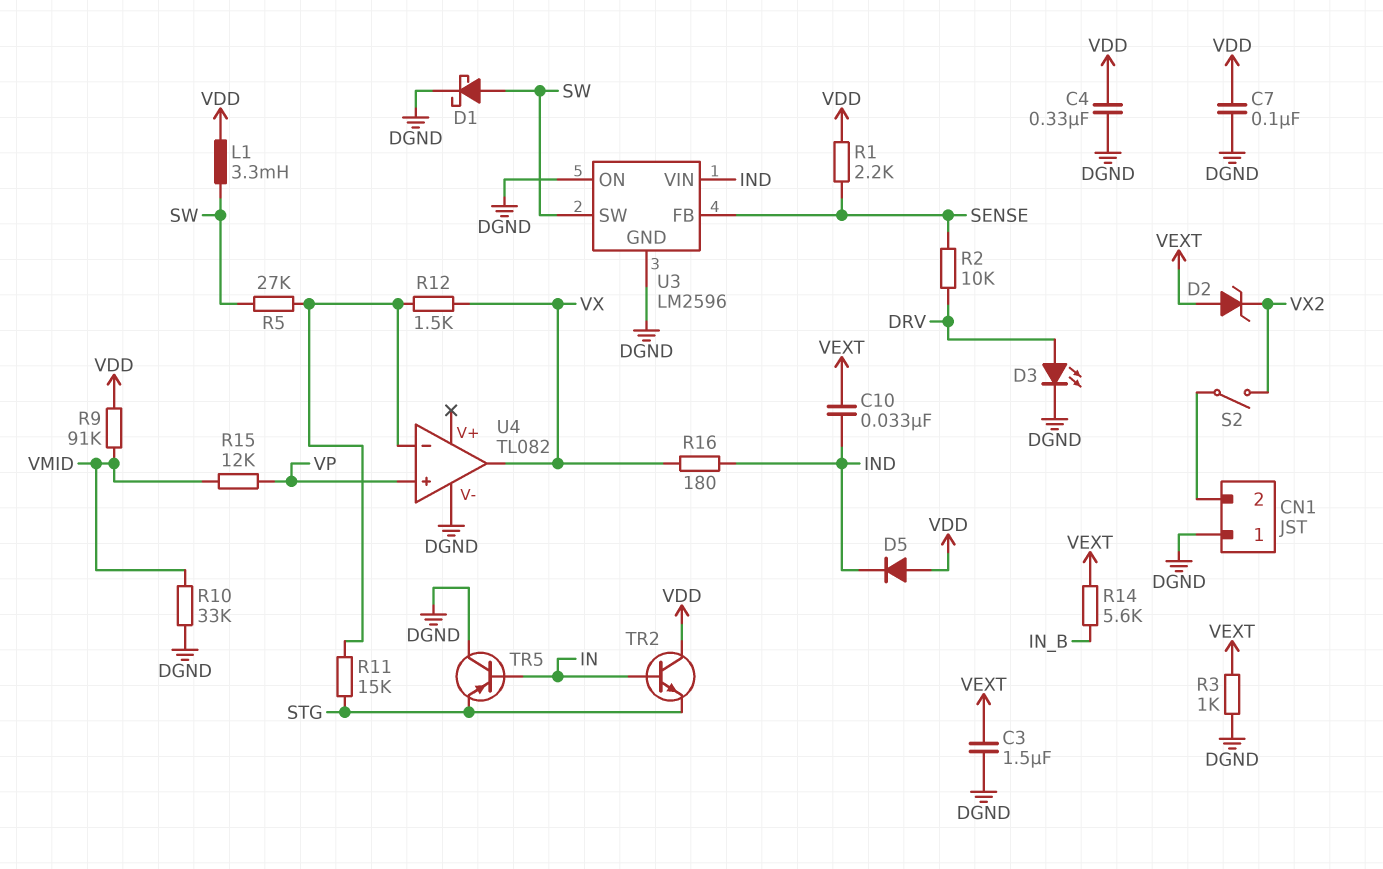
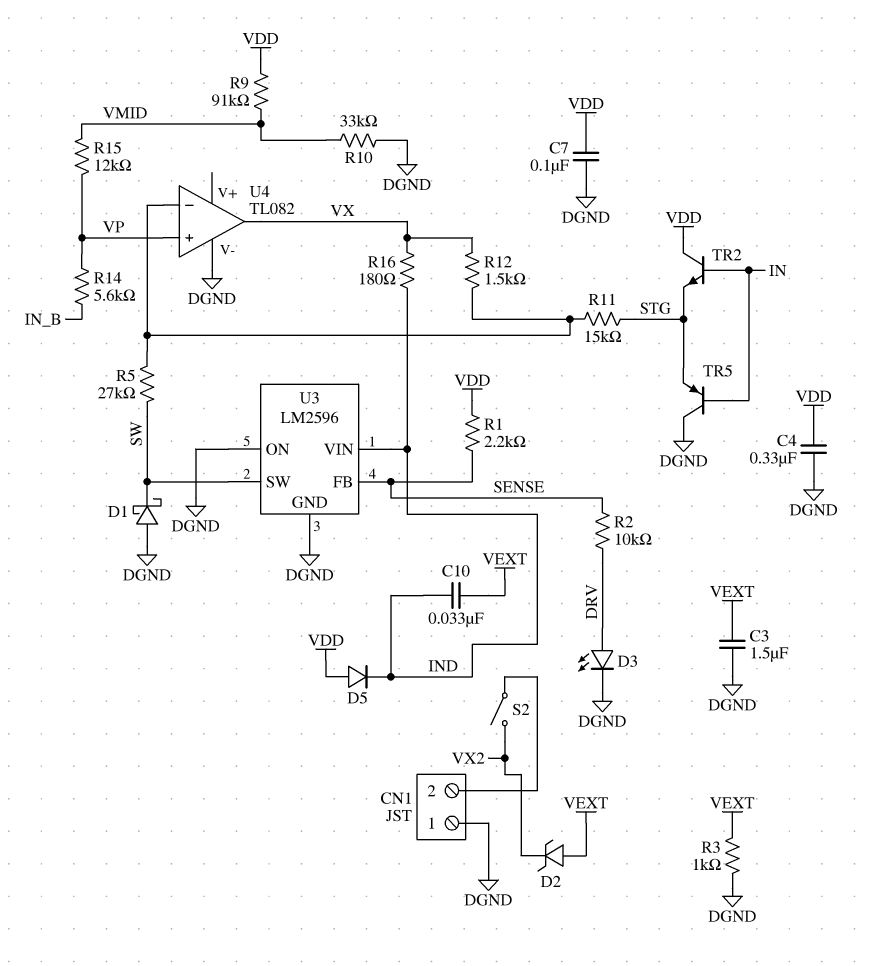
D1: schottky (A SW, K DGND) -> schottky (A DGND, K SW)
L1: 3.3mH (SW, VDD) -> none
R14: 5.6k (IN_B, VEXT) -> 5.6k (IN_B, VP)

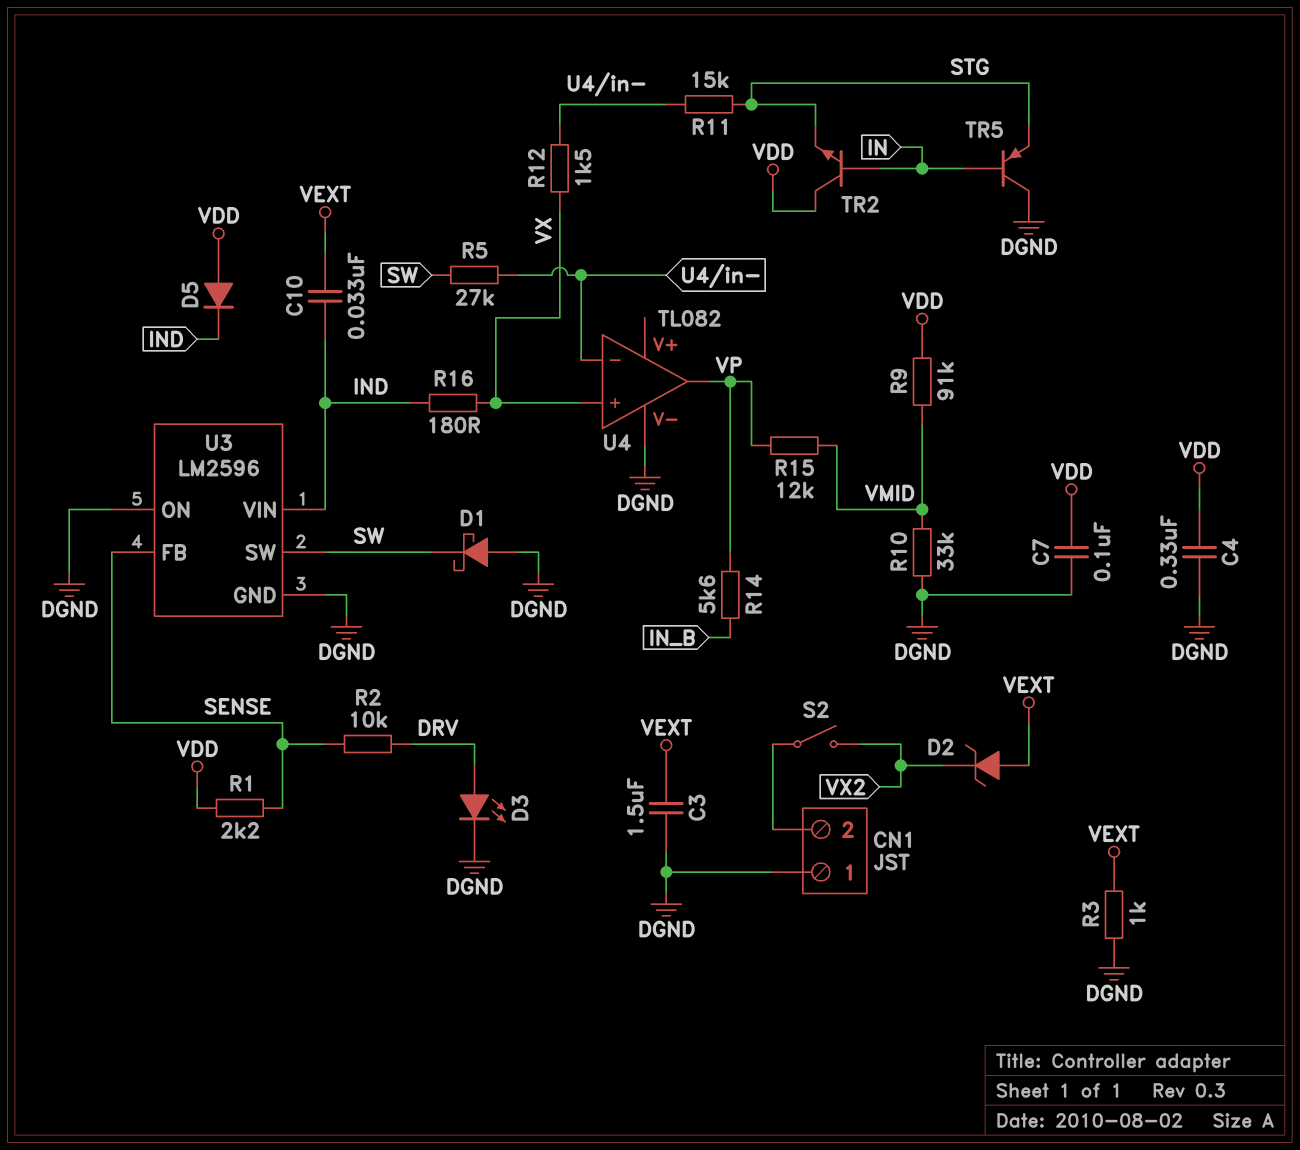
U4 pin in+: VP -> VX
U4 pin out: VX -> VP

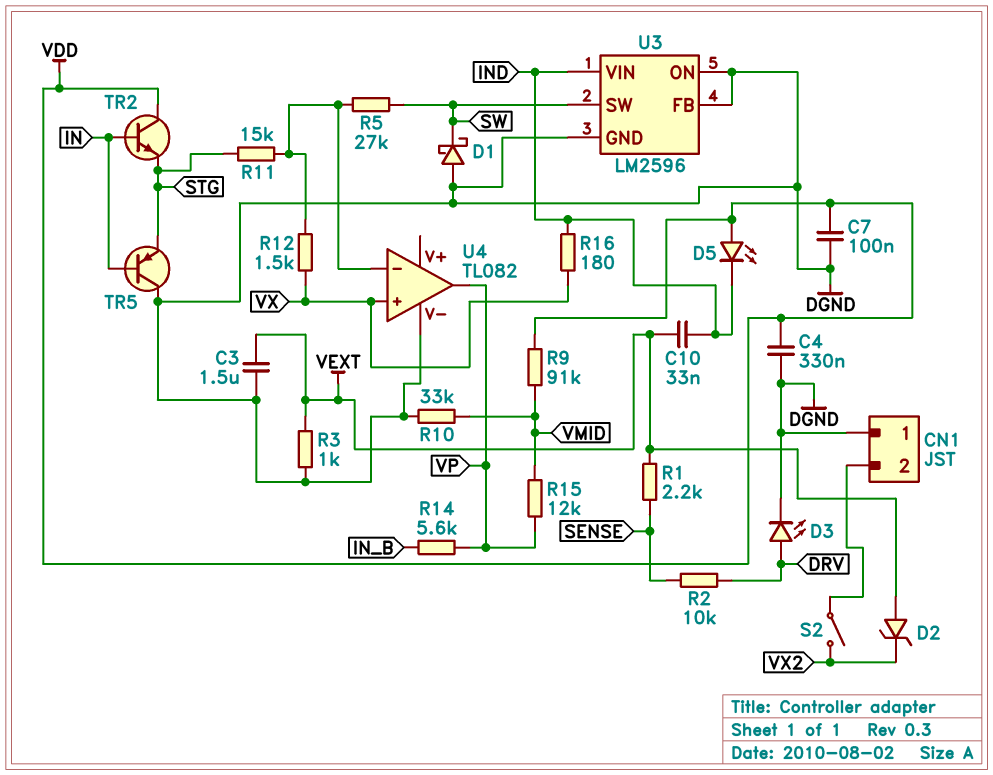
D5: diode (A VDD, K IND) -> LED (A VDD, K IND)
R1: 2.2k (SENSE, VDD) -> 2.2k (SENSE, VEXT)
U3 pin FB: SENSE -> DGND

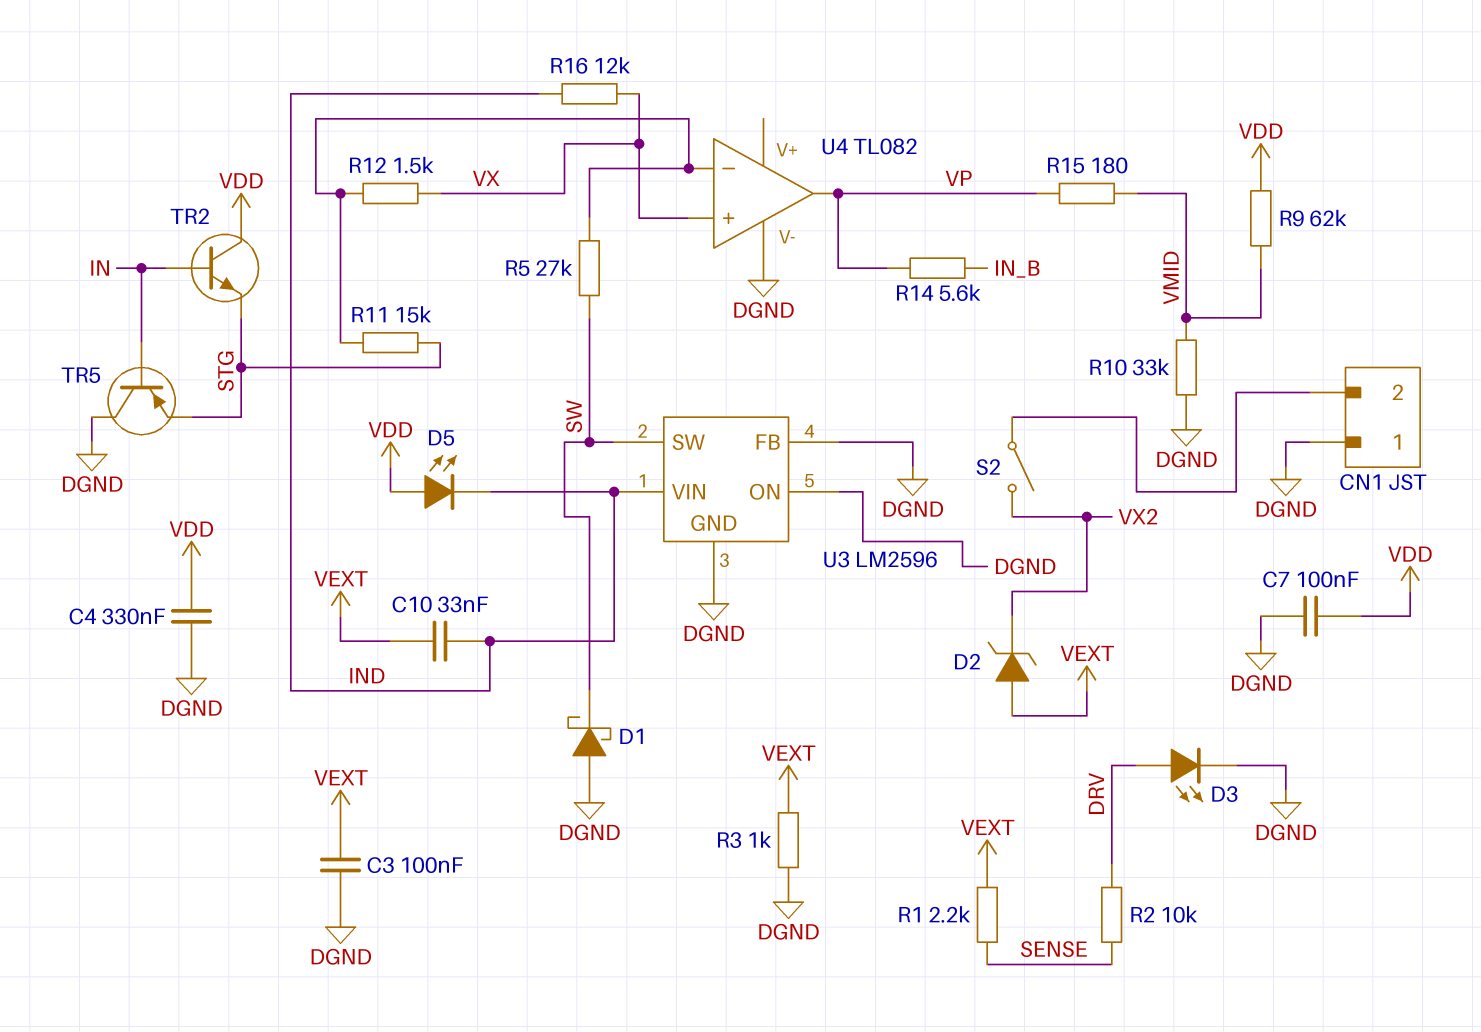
C3: 1.5uF (DGND, VEXT) -> 100nF (DGND, VEXT)
R9: 91k (VDD, VMID) -> 62k (VDD, VMID)
R15: 12k (VMID, VP) -> 180 (VMID, VP)
R16: 180 (IND, VX) -> 12k (IND, VX)

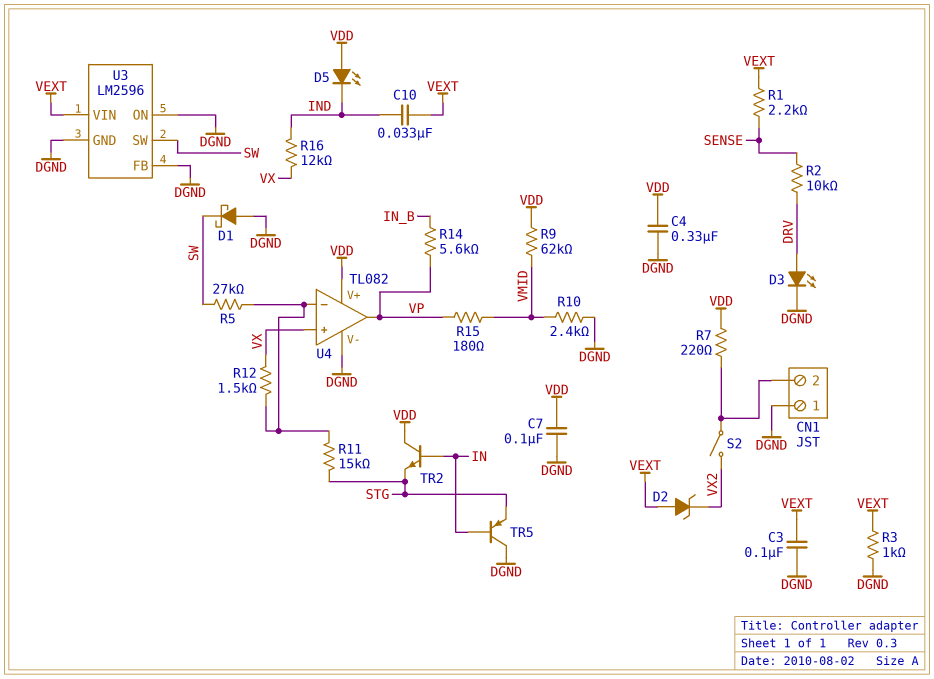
R7: none -> 220 (CN1/2, VDD)
R10: 33k (DGND, VMID) -> 2.4k (DGND, VMID)
U3 pin VIN: IND -> VEXT
U4 pin V+: none -> VDD

